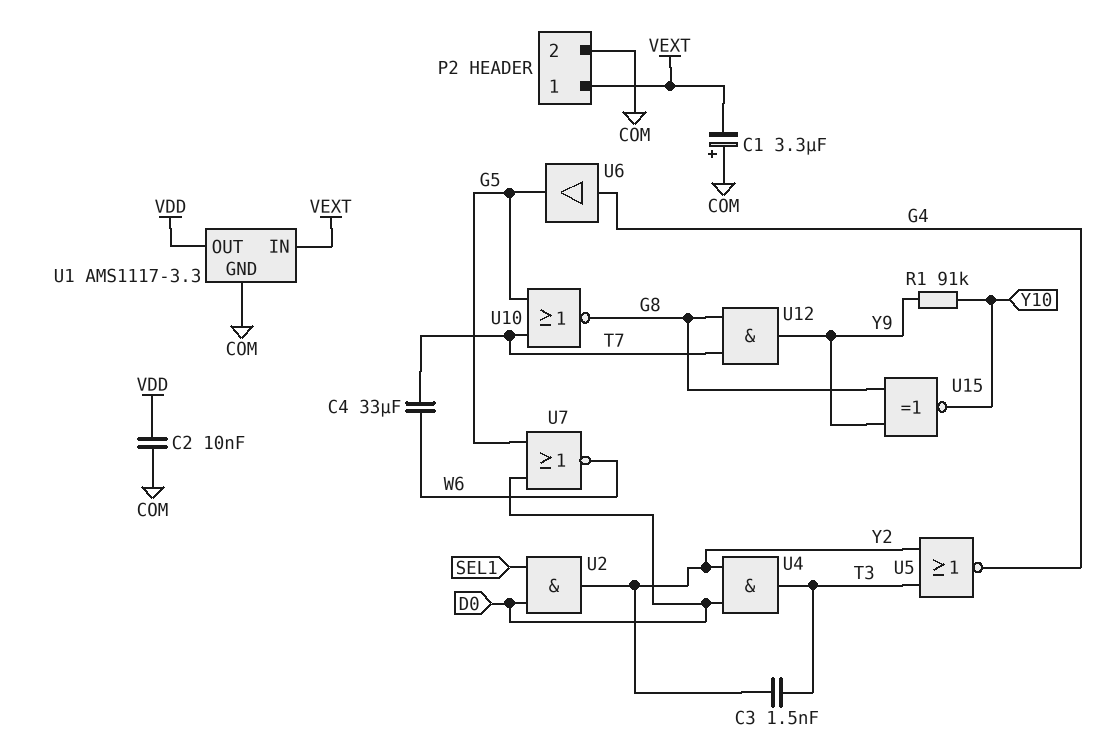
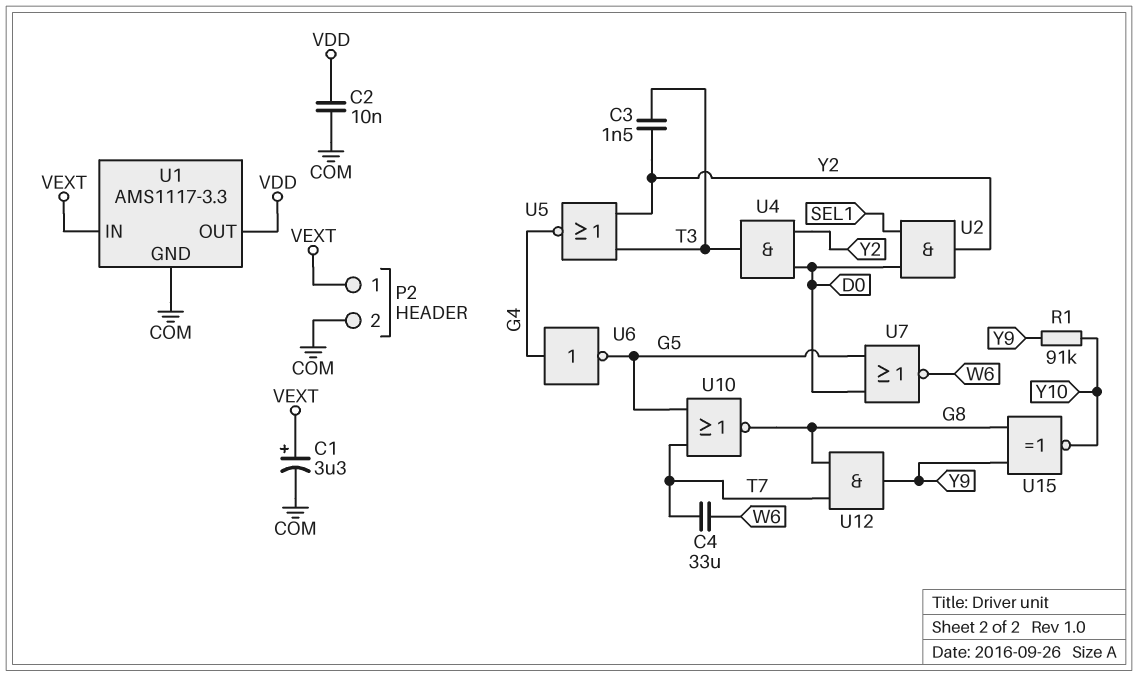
C1: 3.3uF (plus COM, minus VEXT) -> 3.3uF (plus VEXT, minus COM)
U6: buffer (in G4, out G5) -> NOT (in G4, out G5)

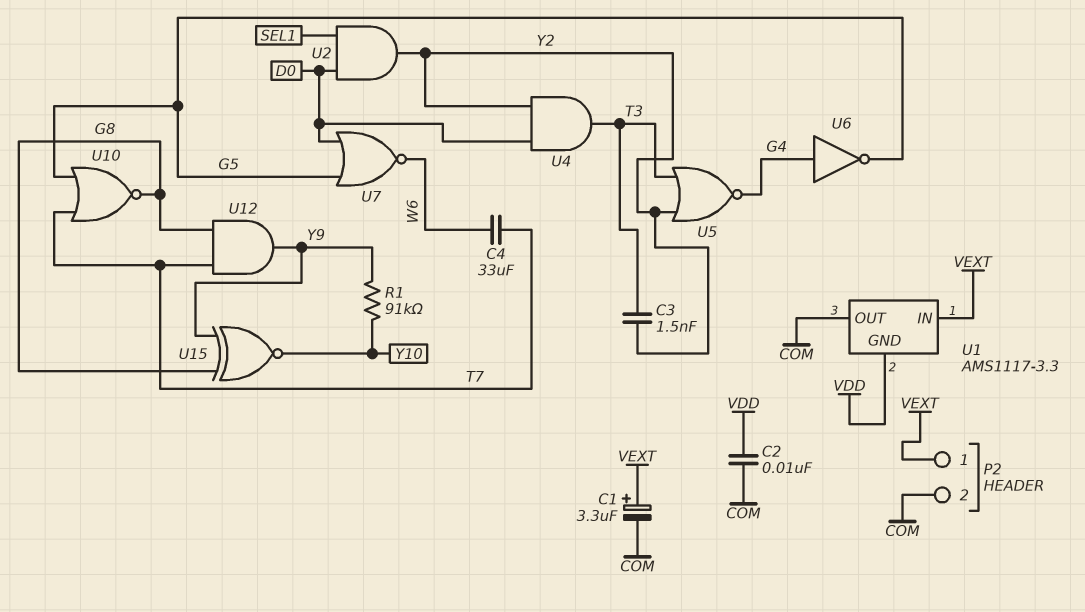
U1 pin GND: COM -> VDD
U1 pin OUT: VDD -> COM

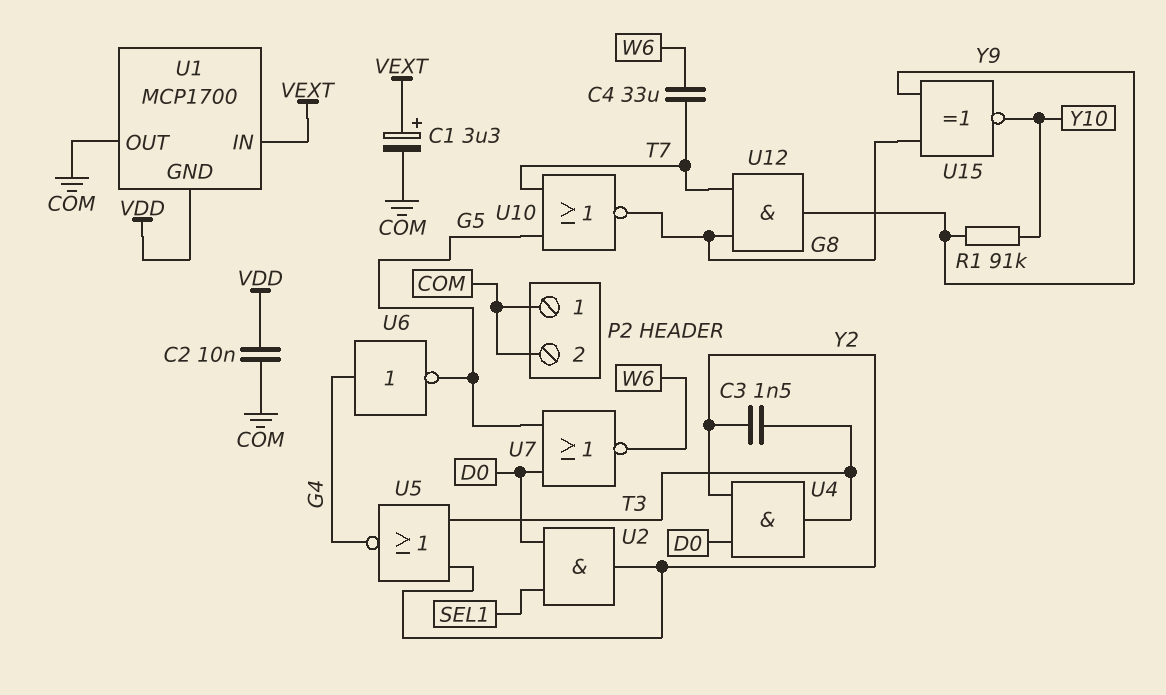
P2 pin 1: VEXT -> COM
U1: AMS1117-3.3 -> MCP1700

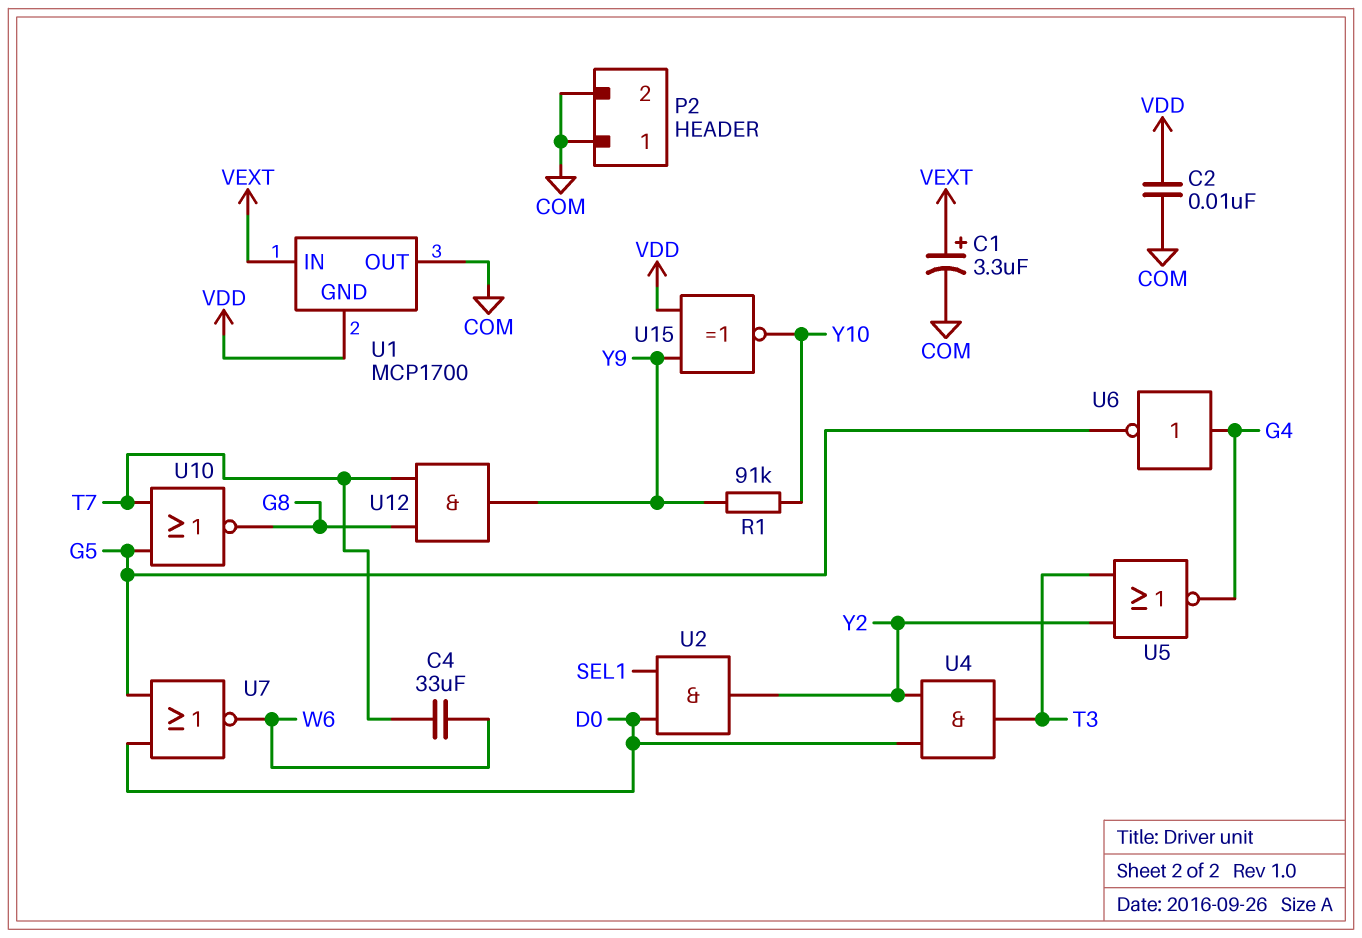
C3: 1.5nF (T3, Y2) -> none
U15: XNOR (in G8, in Y9, out Y10) -> XNOR (in VDD, in Y9, out Y10)

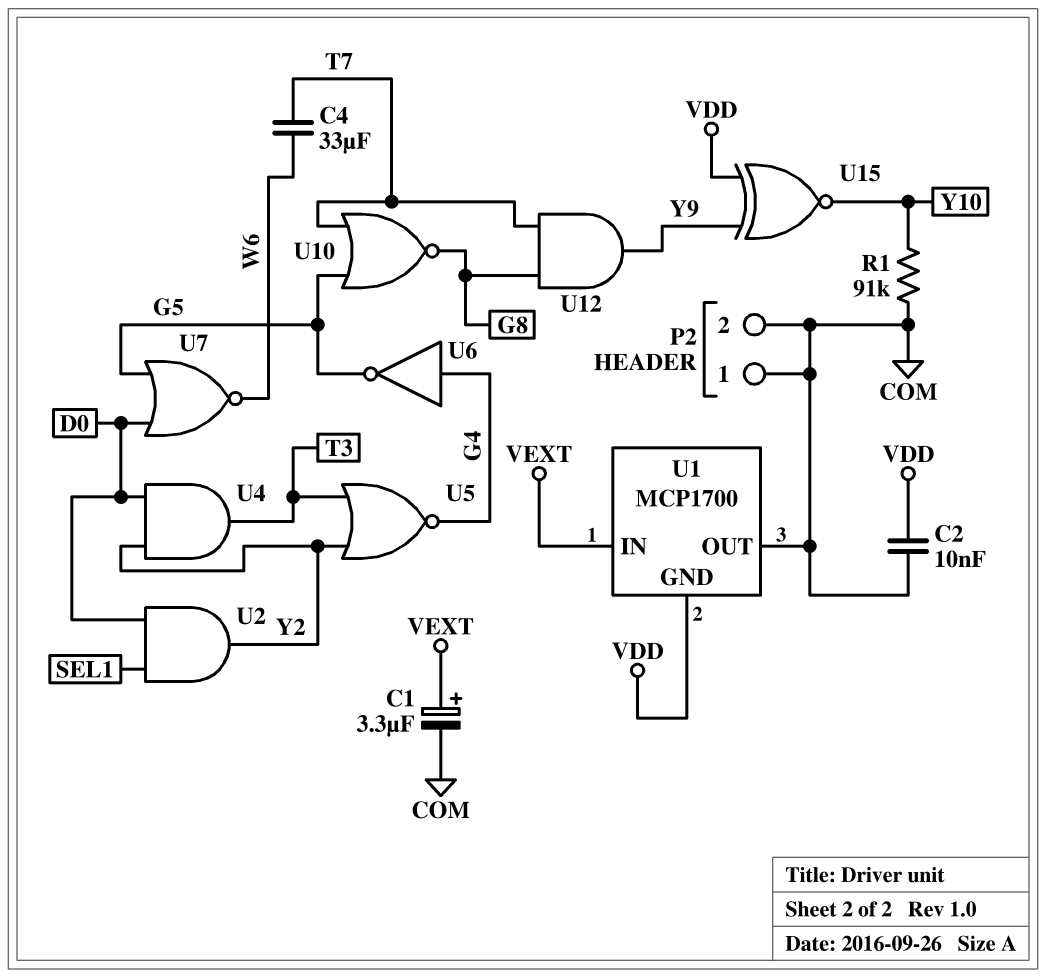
R1: 91k (Y9, Y10) -> 91k (COM, Y10)

